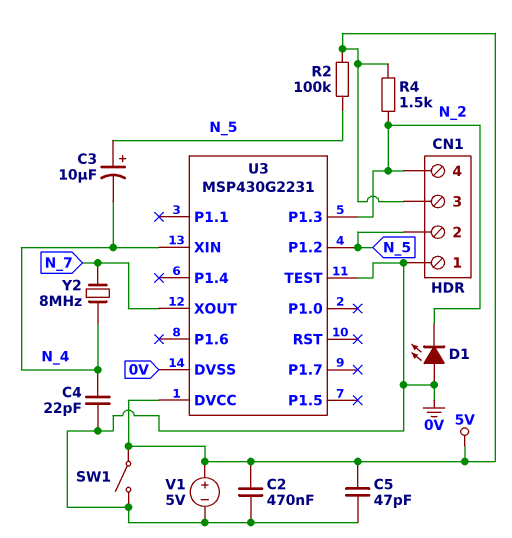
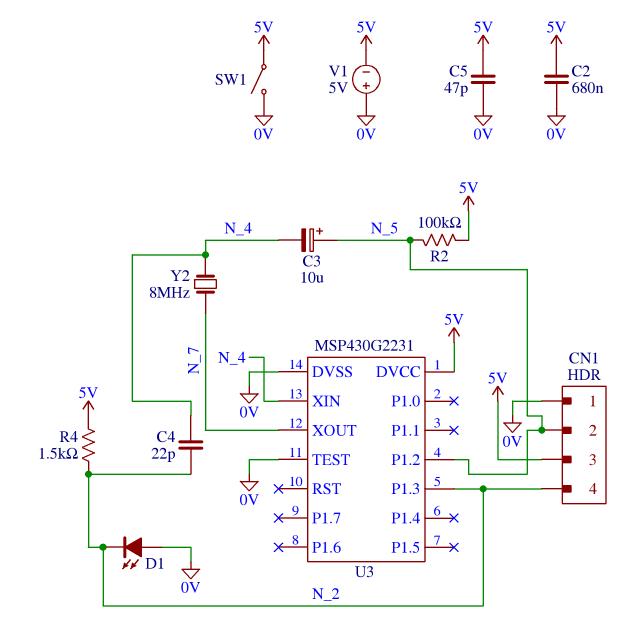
C2: 470nF (0V, 5V) -> 680nF (0V, 5V)
C4: 22pF (0V, N_4) -> 22pF (N_2, N_4)
V1: 5V (plus 5V, minus 0V) -> 5V (plus 0V, minus 5V)

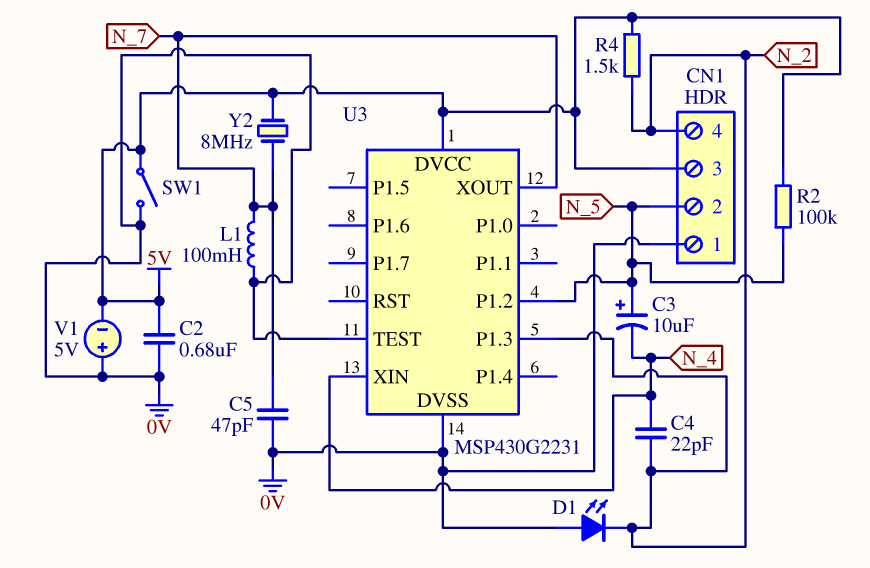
C5: 47pF (0V, 5V) -> 47pF (0V, N_7)
L1: none -> 100mH (0V, N_7)
Y2: 8MHz (N_4, N_7) -> 8MHz (5V, N_7)

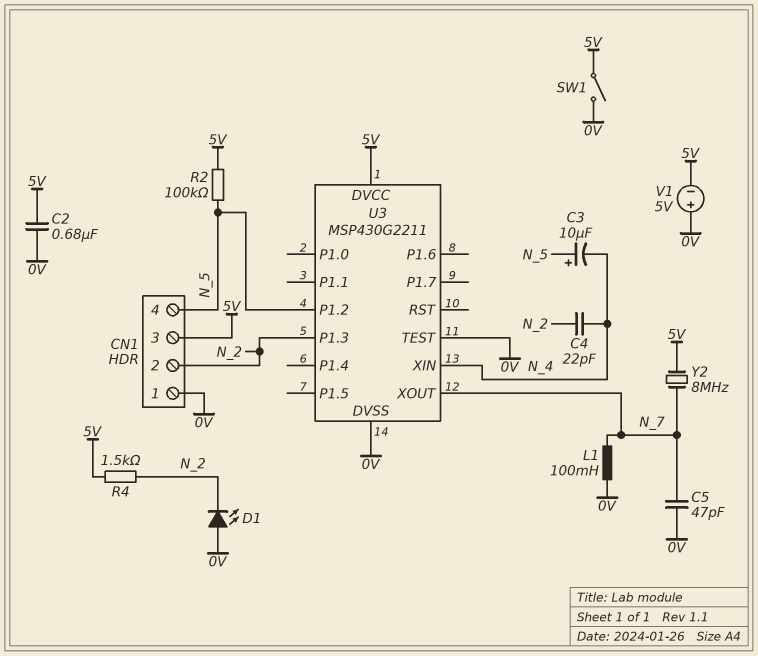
CN1 pin 2: N_5 -> N_2
CN1 pin 4: N_2 -> N_5
U3: MSP430G2231 -> MSP430G2211

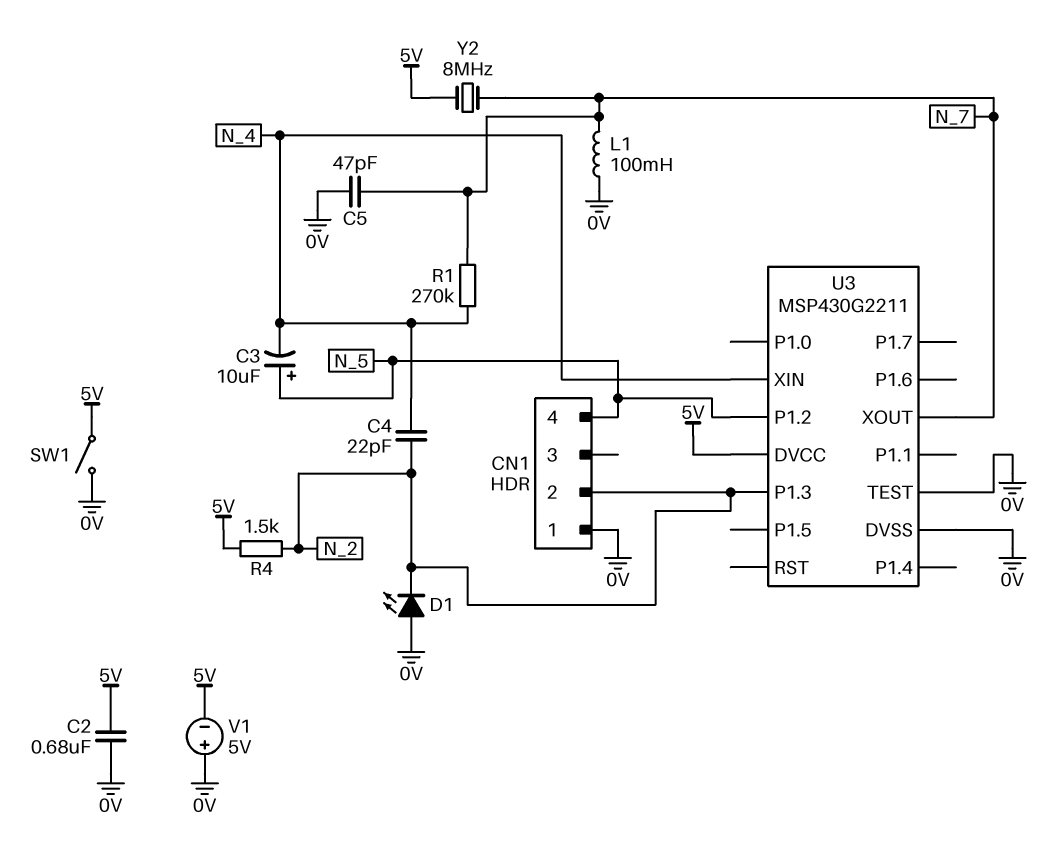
CN1 pin 3: 5V -> none
R1: none -> 270k (N_4, N_7)
R2: 100k (5V, N_5) -> none

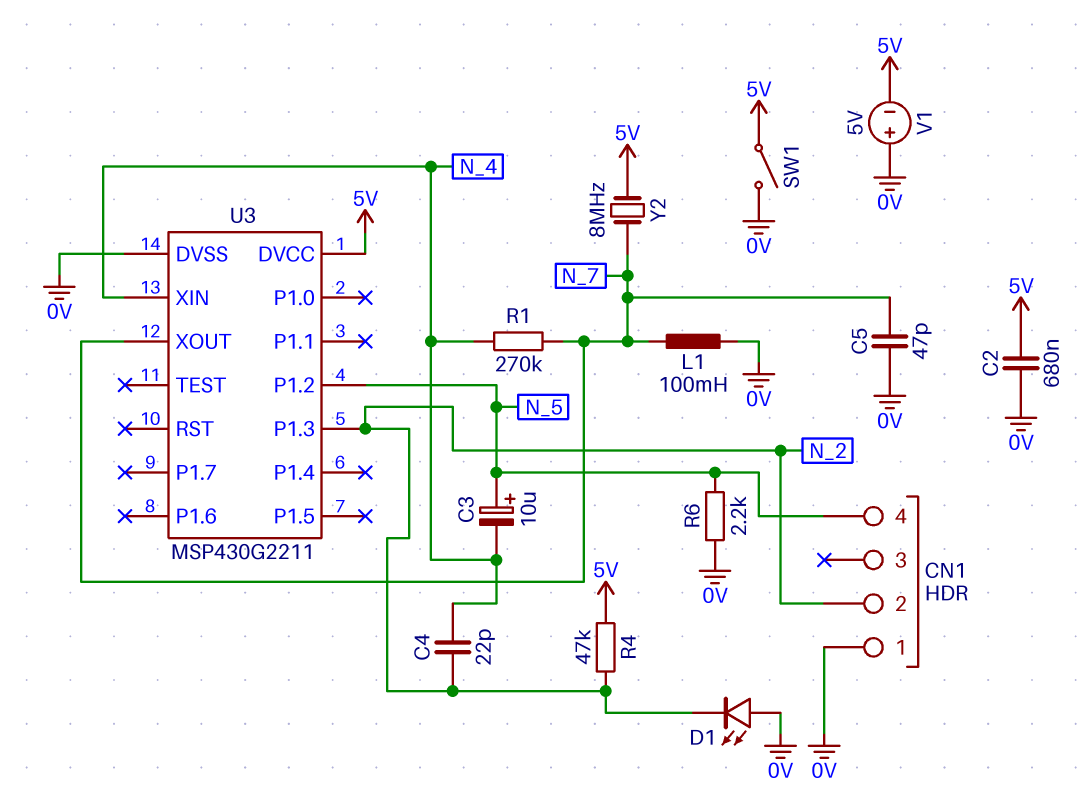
R4: 1.5k (5V, N_2) -> 47k (5V, N_2)
R6: none -> 2.2k (0V, N_5)
U3 pin TEST: 0V -> none

